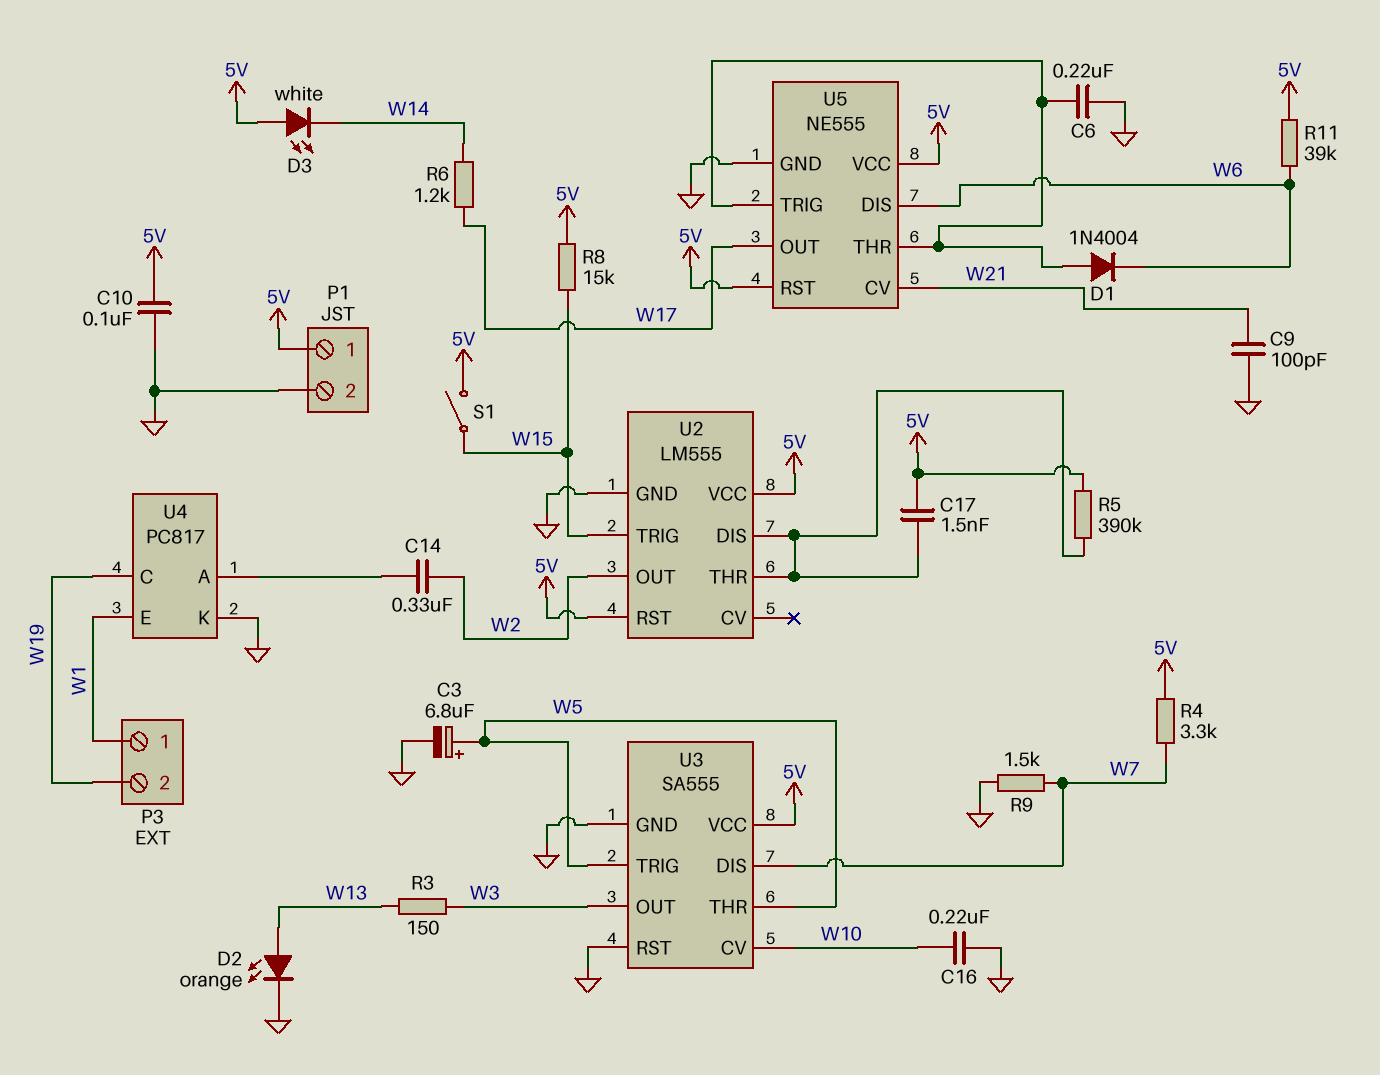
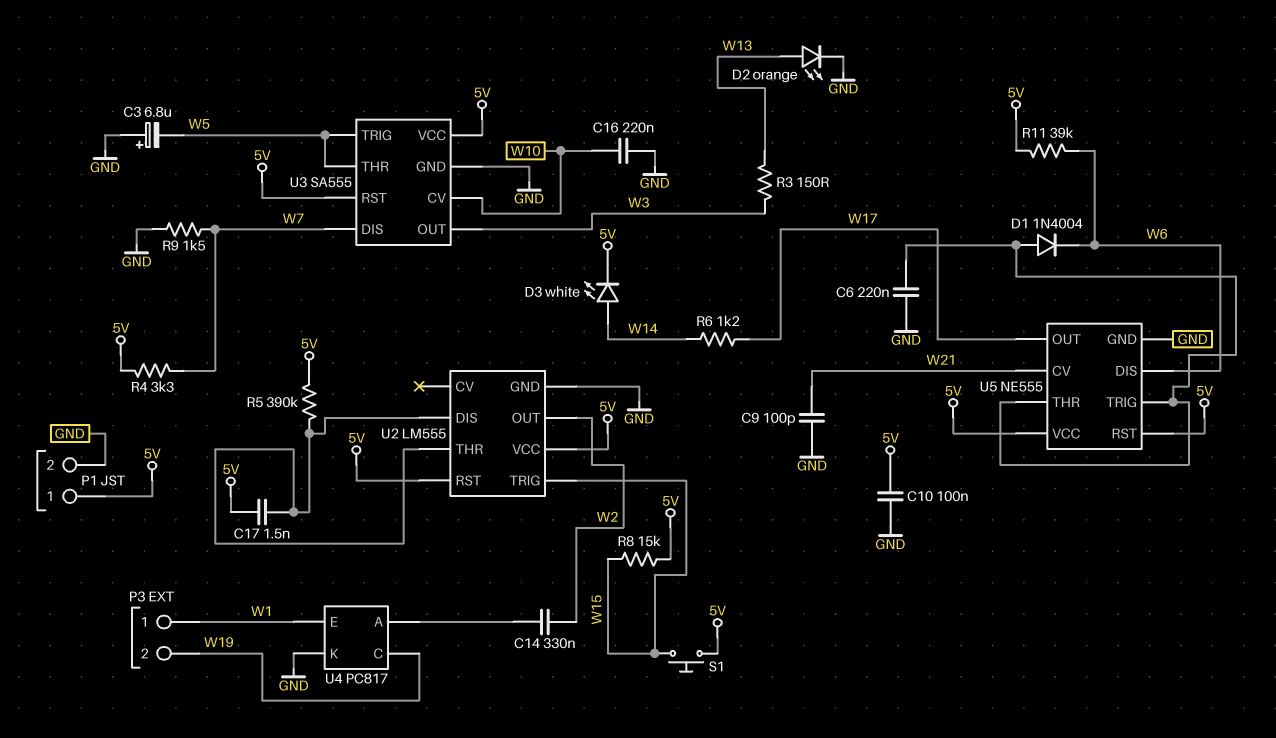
C3: 6.8uF (plus W5, minus GND) -> 6.8uF (plus GND, minus W5)
D3: LED white (A 5V, K W14) -> LED white (A W14, K 5V)
S1: switch (5V, W15) -> button (5V, W15)
U3 pin RST: GND -> 5V

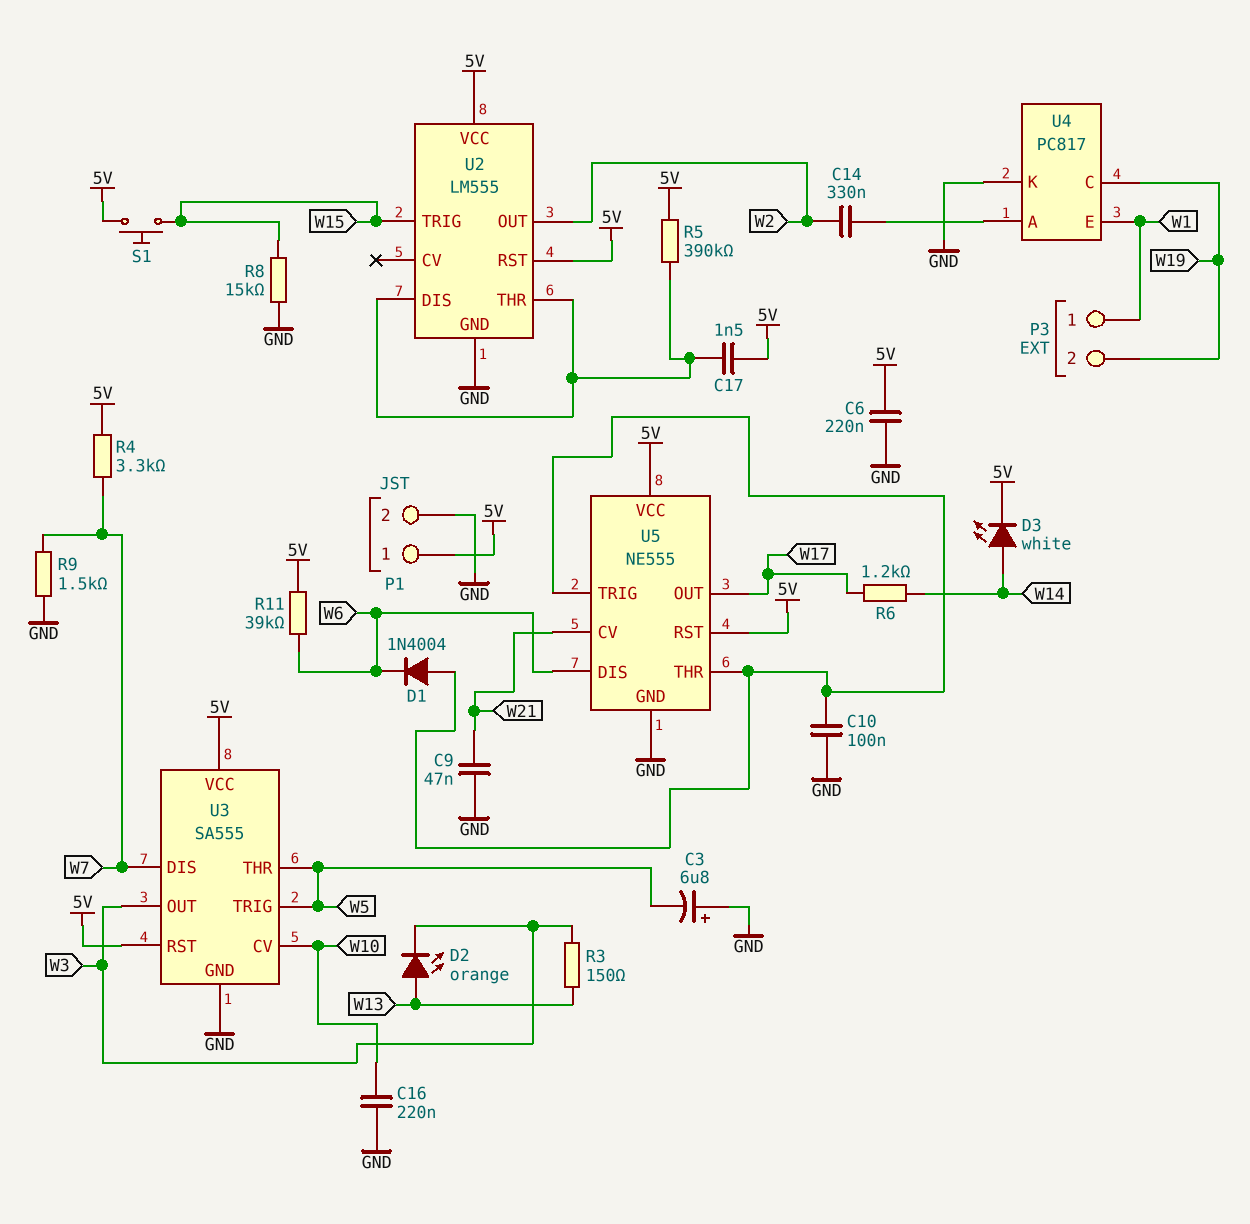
C6: 220nF (GND, U5/THR) -> 220nF (5V, GND)
C9: 100pF (GND, W21) -> 47nF (GND, W21)
C10: 100nF (5V, GND) -> 100nF (GND, U5/THR)
D2: LED orange (A W13, K GND) -> LED orange (A W13, K W3)
R8: 15k (5V, W15) -> 15k (GND, W15)

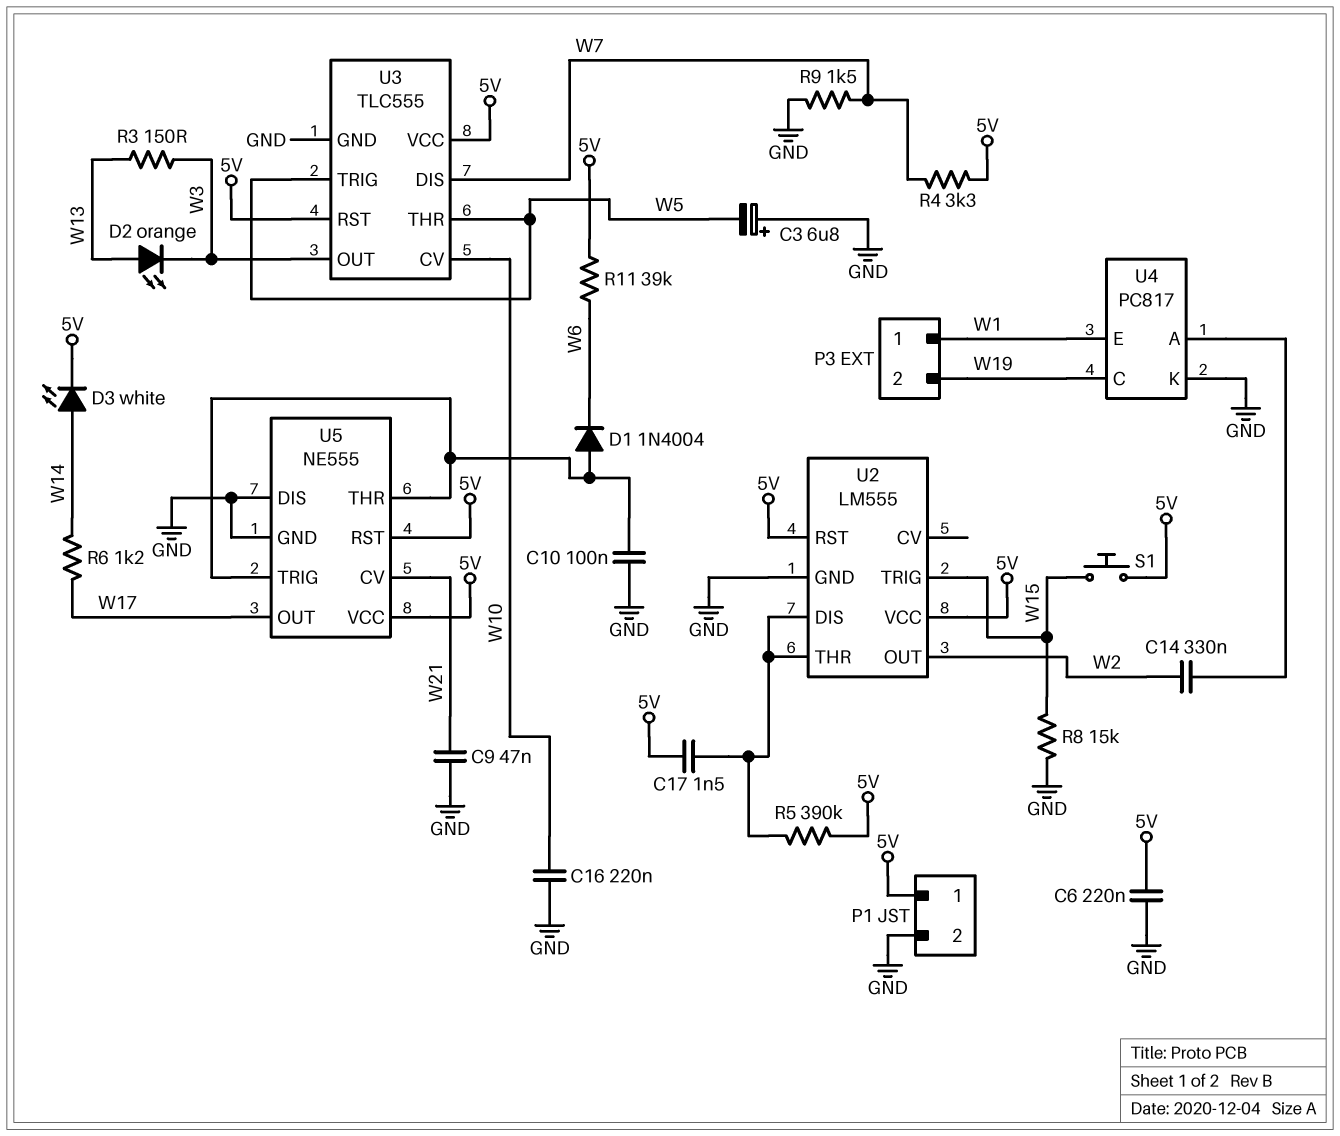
U3: SA555 -> TLC555
U5 pin DIS: W6 -> GND

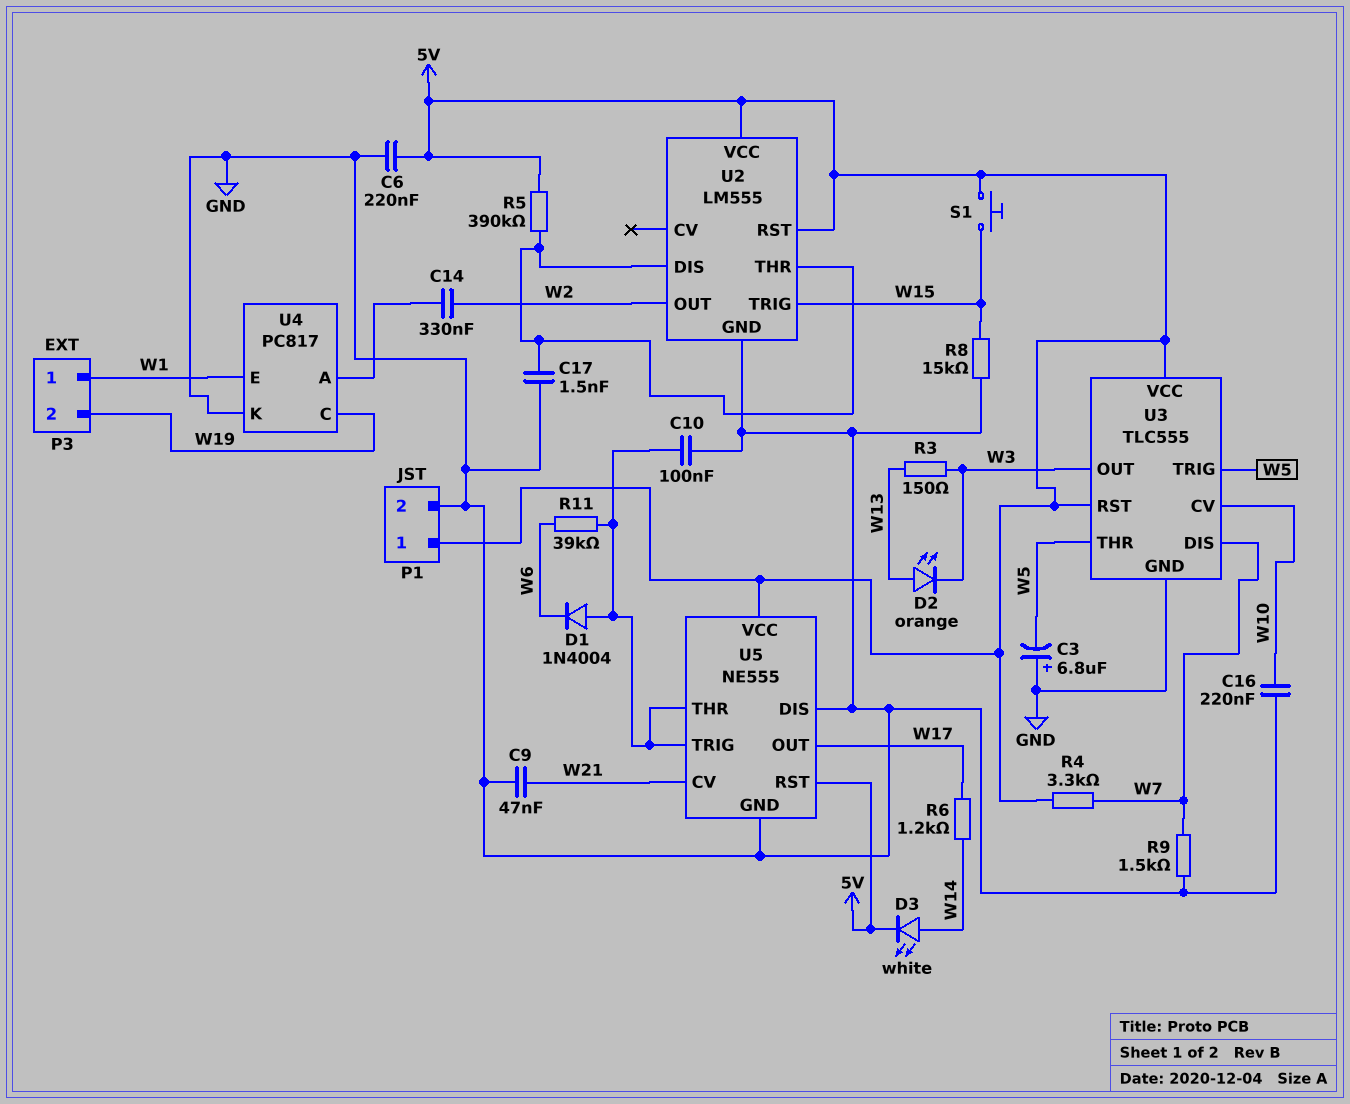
C17: 1.5nF (5V, U2/DIS) -> 1.5nF (GND, U2/DIS)
R11: 39k (5V, W6) -> 39k (U5/THR, W6)

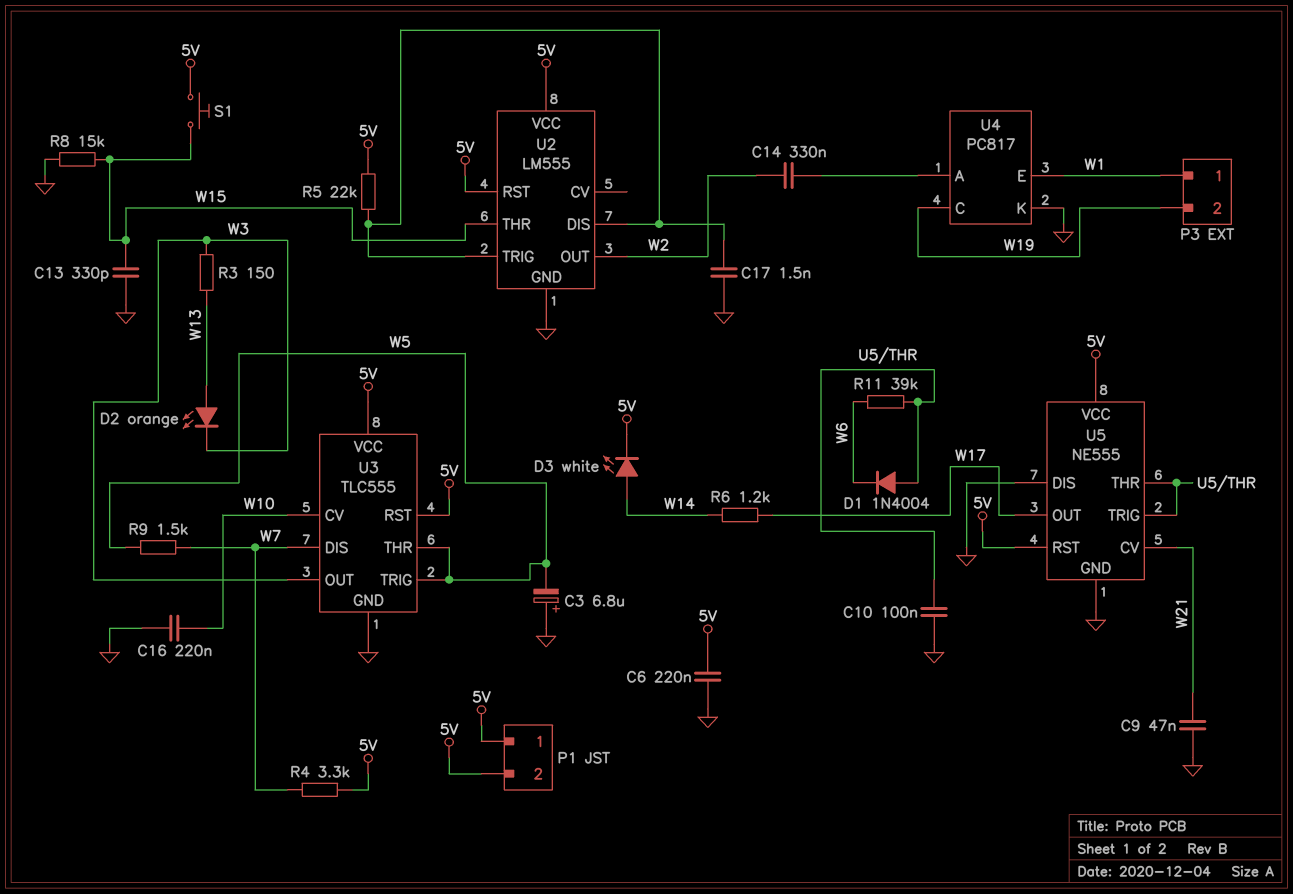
C13: none -> 330pF (GND, W15)
P1 pin 2: GND -> 5V
R5: 390k (5V, U2/DIS) -> 22k (5V, U2/DIS)
R9: 1.5k (GND, W7) -> 1.5k (W5, W7)
U2 pin THR: U2/DIS -> W15
U2 pin TRIG: W15 -> U2/DIS

